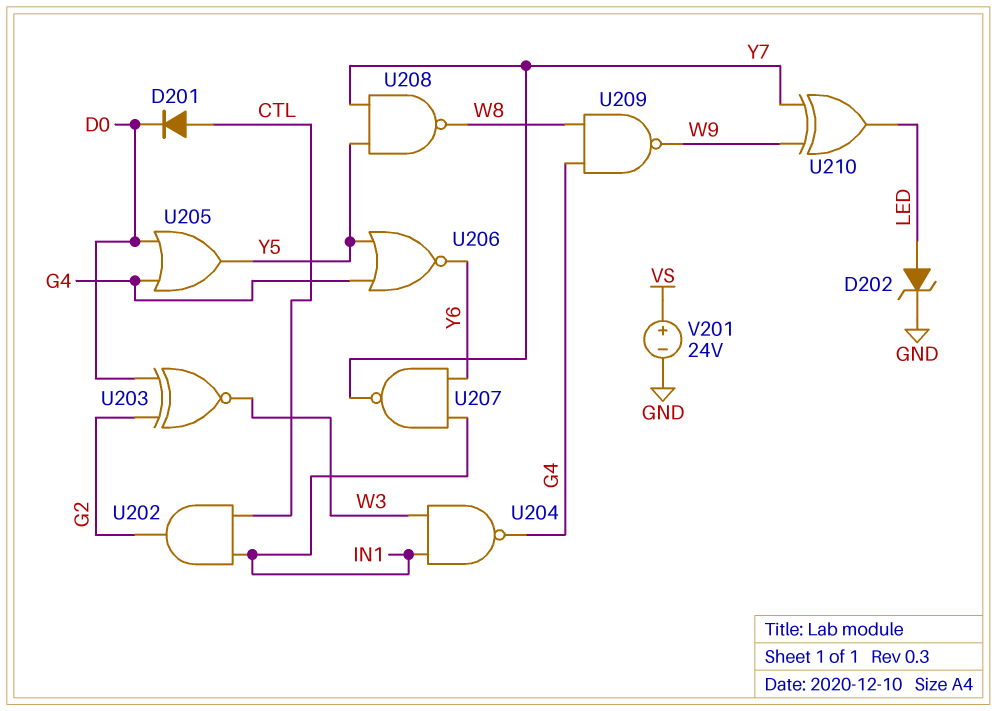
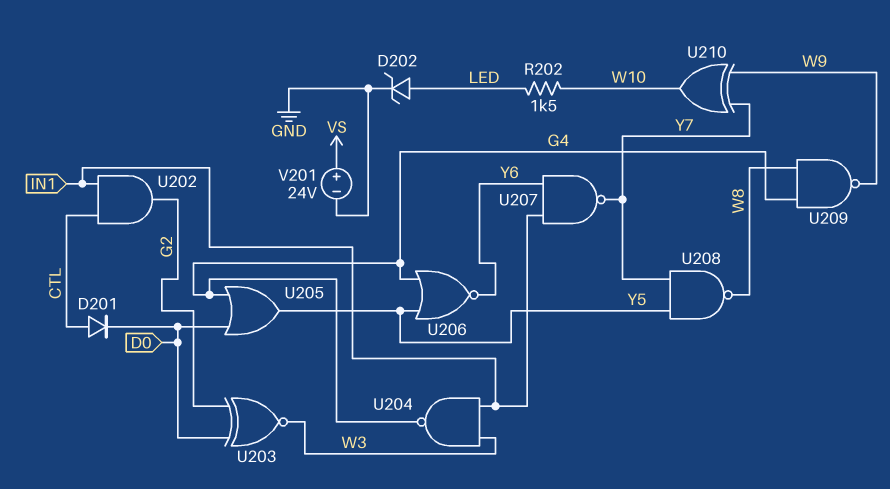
R202: none -> 1.5k (LED, W10)
U210: XOR (in W9, in Y7, out LED) -> XOR (in W9, in Y7, out W10)

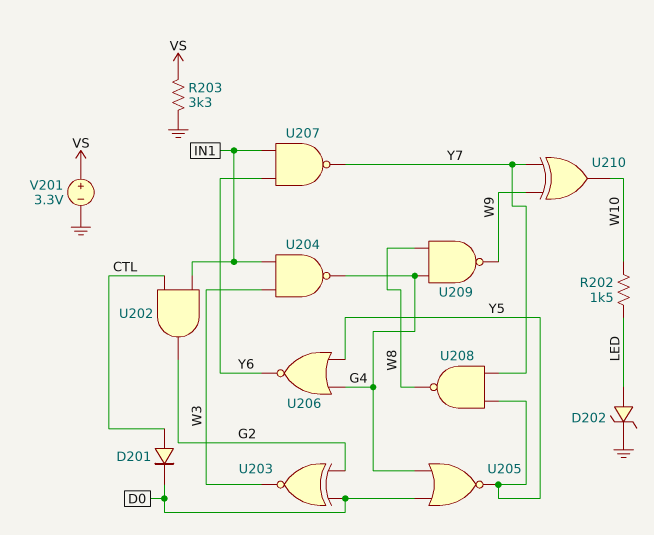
R203: none -> 3.3k (GND, VS)
U205: OR (in D0, in G4, out Y5) -> NOR (in D0, in G4, out Y5)
V201: 24V (plus VS, minus GND) -> 3.3V (plus VS, minus GND)

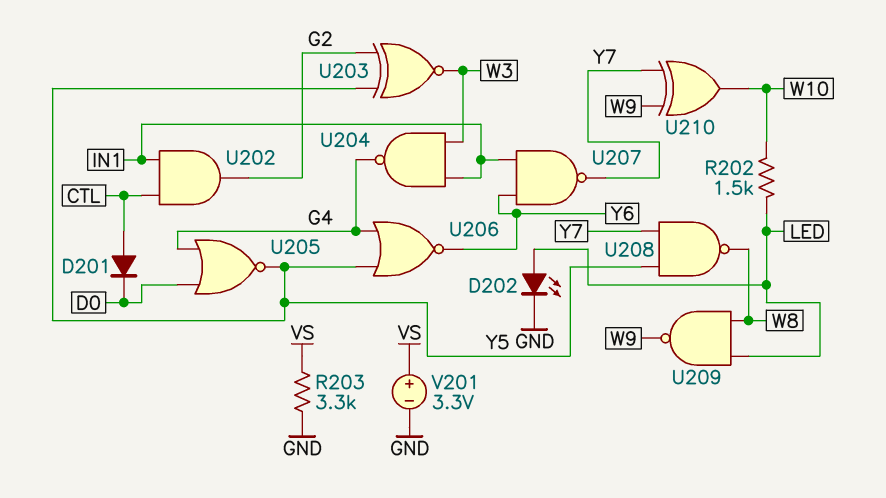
D202: zener (A LED, K GND) -> LED (A LED, K GND)
U203: XNOR (in D0, in G2, out W3) -> XNOR (in G2, in Y5, out W3)
U209: NAND (in G4, in W8, out W9) -> NAND (in LED, in W8, out W9)

